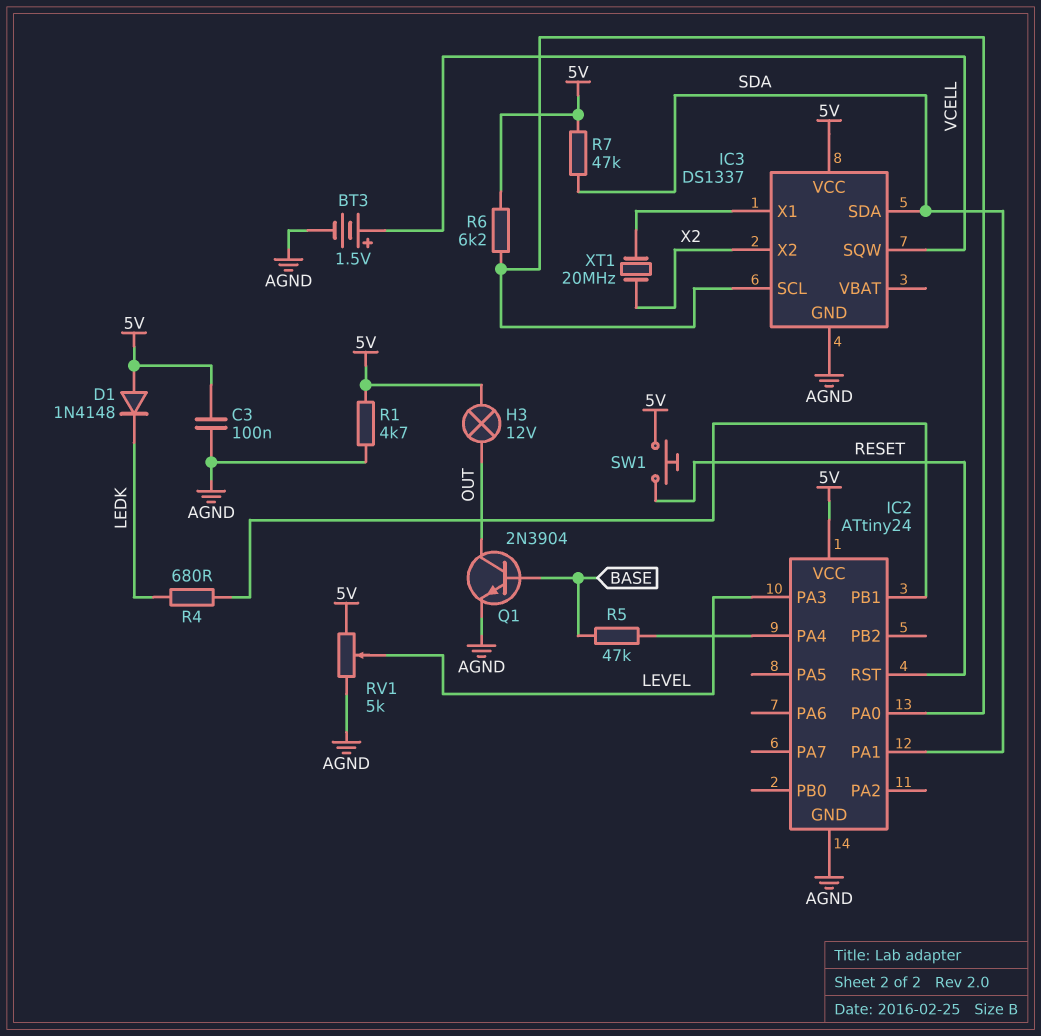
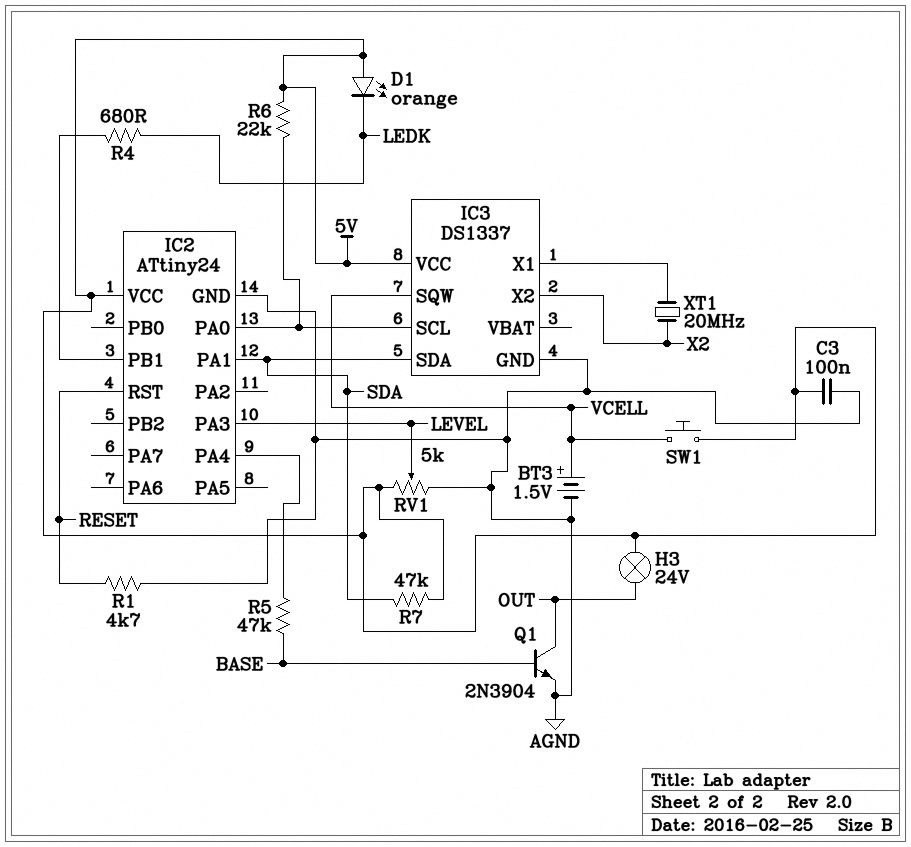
D1: diode 1N4148 (A 5V, K LEDK) -> LED orange (A 5V, K LEDK)
H3: lamp 12V (5V, OUT) -> lamp 24V (5V, OUT)
R1: 4.7k (5V, AGND) -> 4.7k (AGND, RESET)
R6: 6.2k (5V, IC2/PA0) -> 22k (5V, IC2/PA0)
SW1: button (5V, RESET) -> button (5V, VCELL)

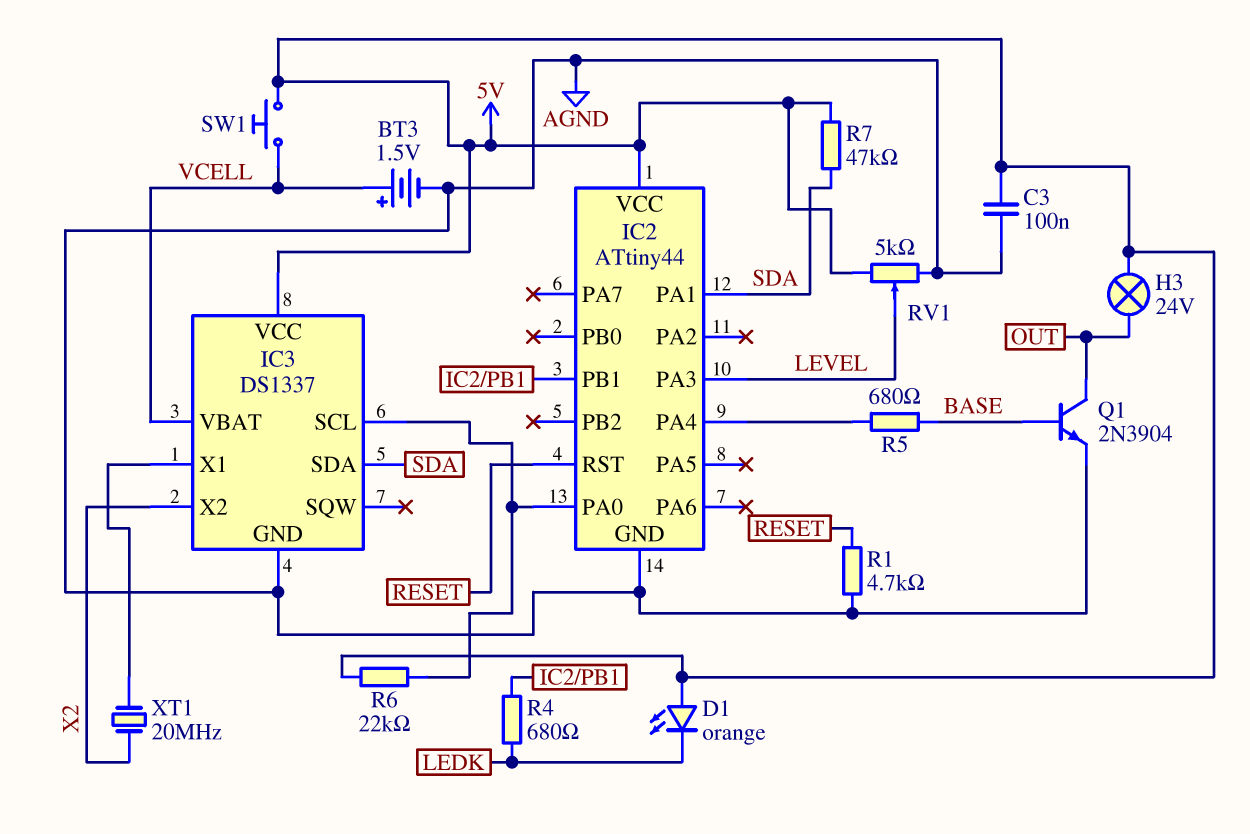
IC2: ATtiny24 -> ATtiny44
IC3 pin SQW: VCELL -> none
IC3 pin VBAT: none -> VCELL
R5: 47k (BASE, IC2/PA4) -> 680 (BASE, IC2/PA4)

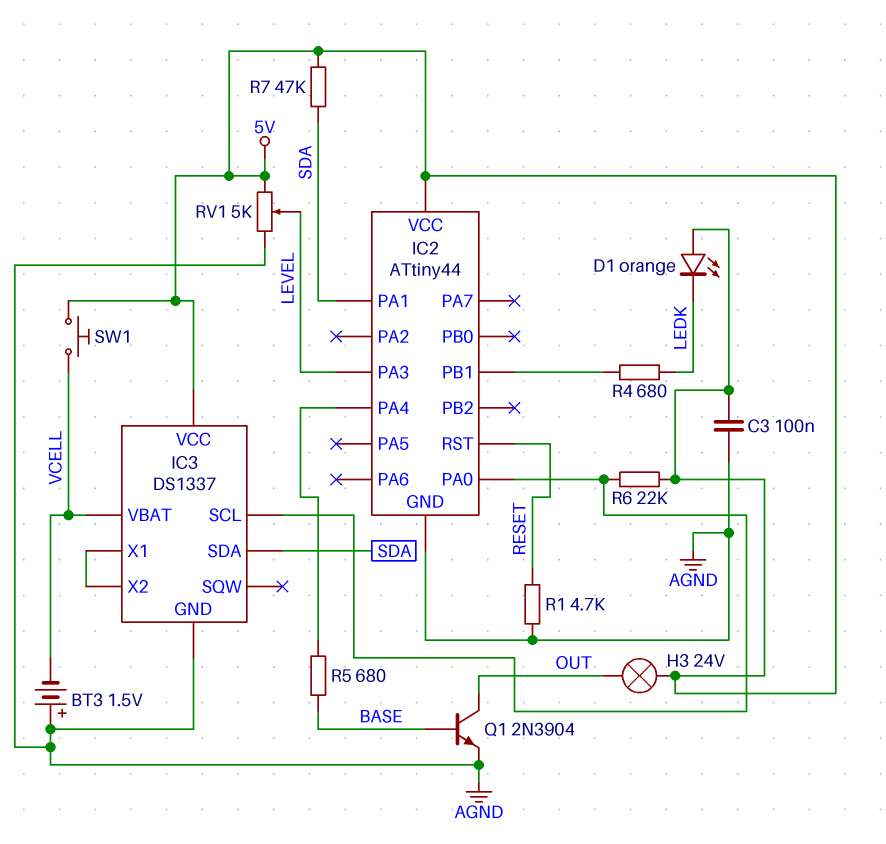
BT3: 1.5V (plus VCELL, minus AGND) -> 1.5V (plus AGND, minus VCELL)
IC3 pin X2: X2 -> IC3/X1
XT1: 20MHz (IC3/X1, X2) -> none

